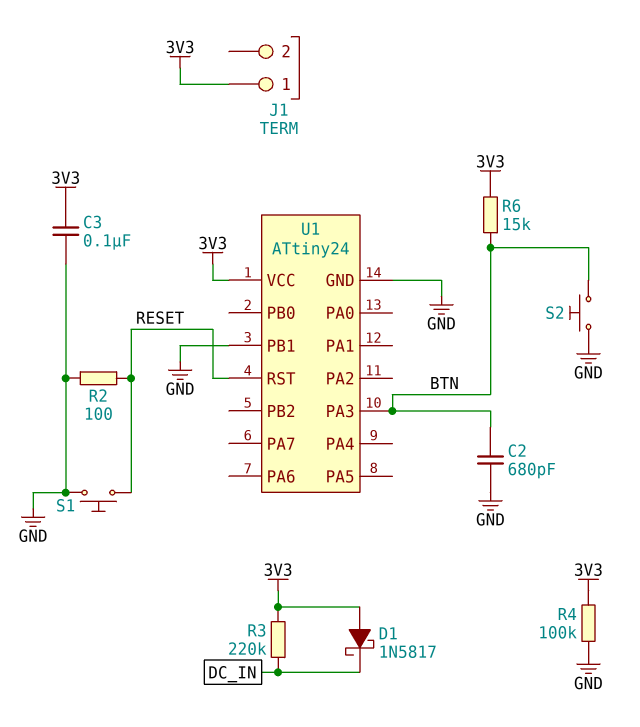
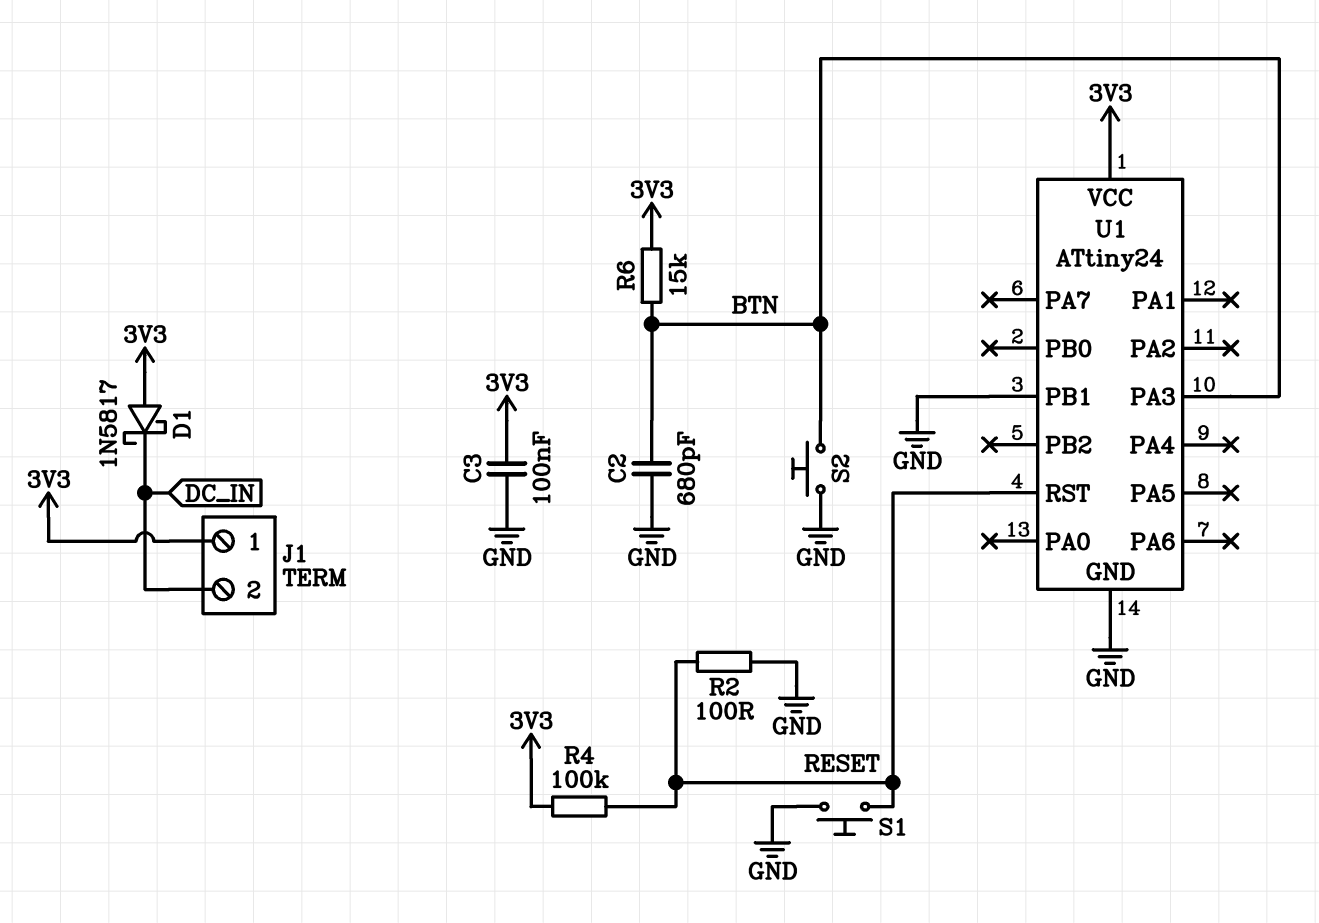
J1 pin 2: none -> DC_IN
R3: 220k (3V3, DC_IN) -> none
R4: 100k (3V3, GND) -> 100k (3V3, RESET)

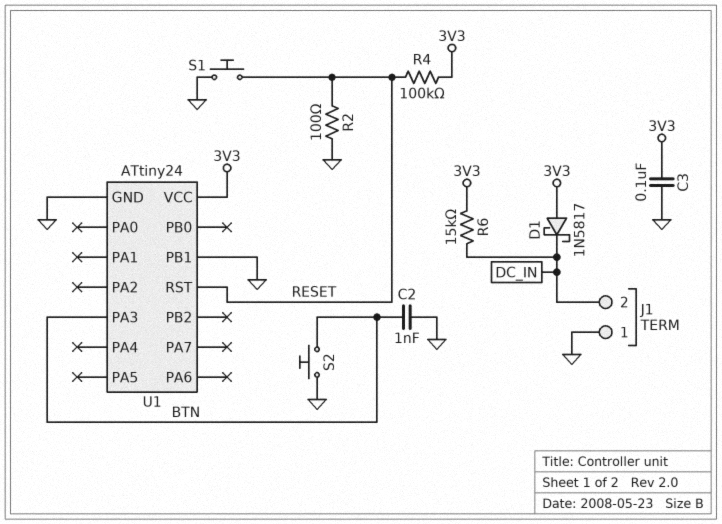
C2: 680pF (BTN, GND) -> 1nF (BTN, GND)
J1 pin 1: 3V3 -> GND
R6: 15k (3V3, BTN) -> 15k (3V3, DC_IN)

